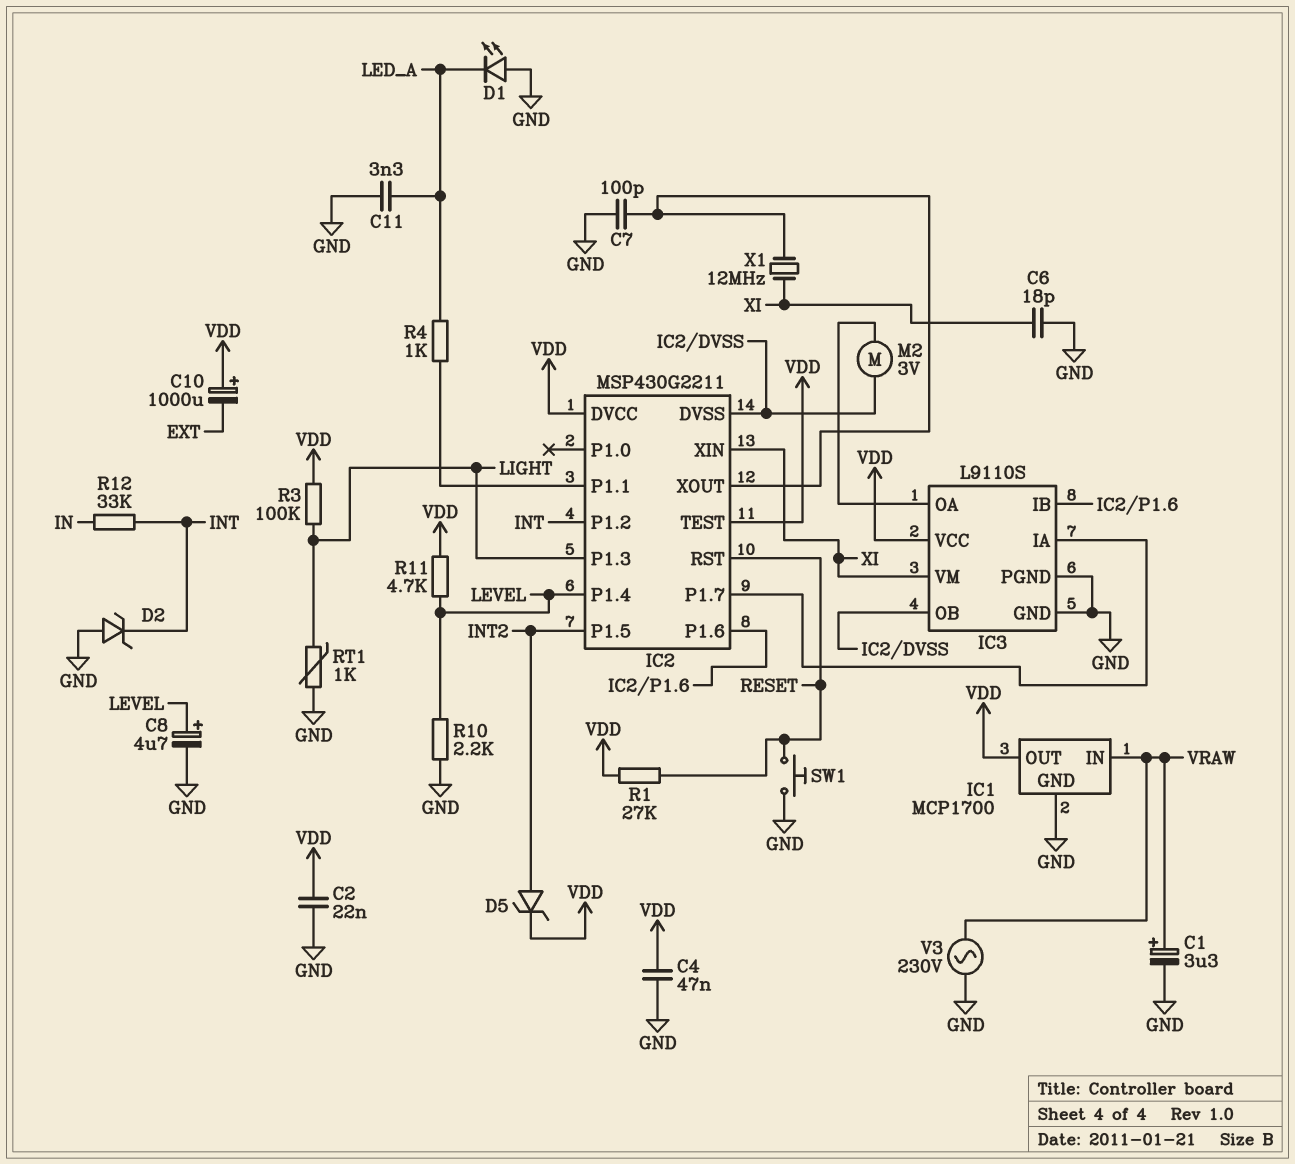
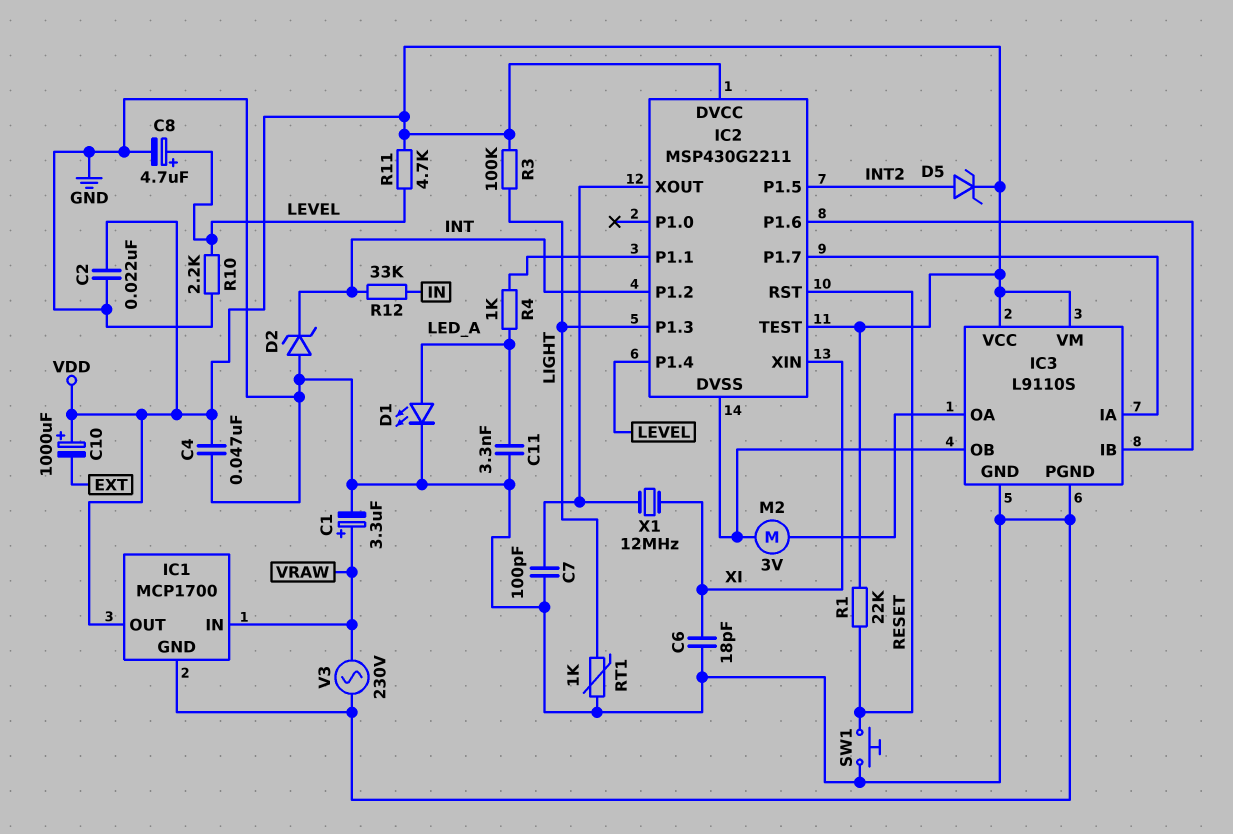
D1: LED (A GND, K LED_A) -> LED (A LED_A, K GND)
IC3 pin VM: XI -> VDD
R1: 27k (RESET, VDD) -> 22k (RESET, VDD)

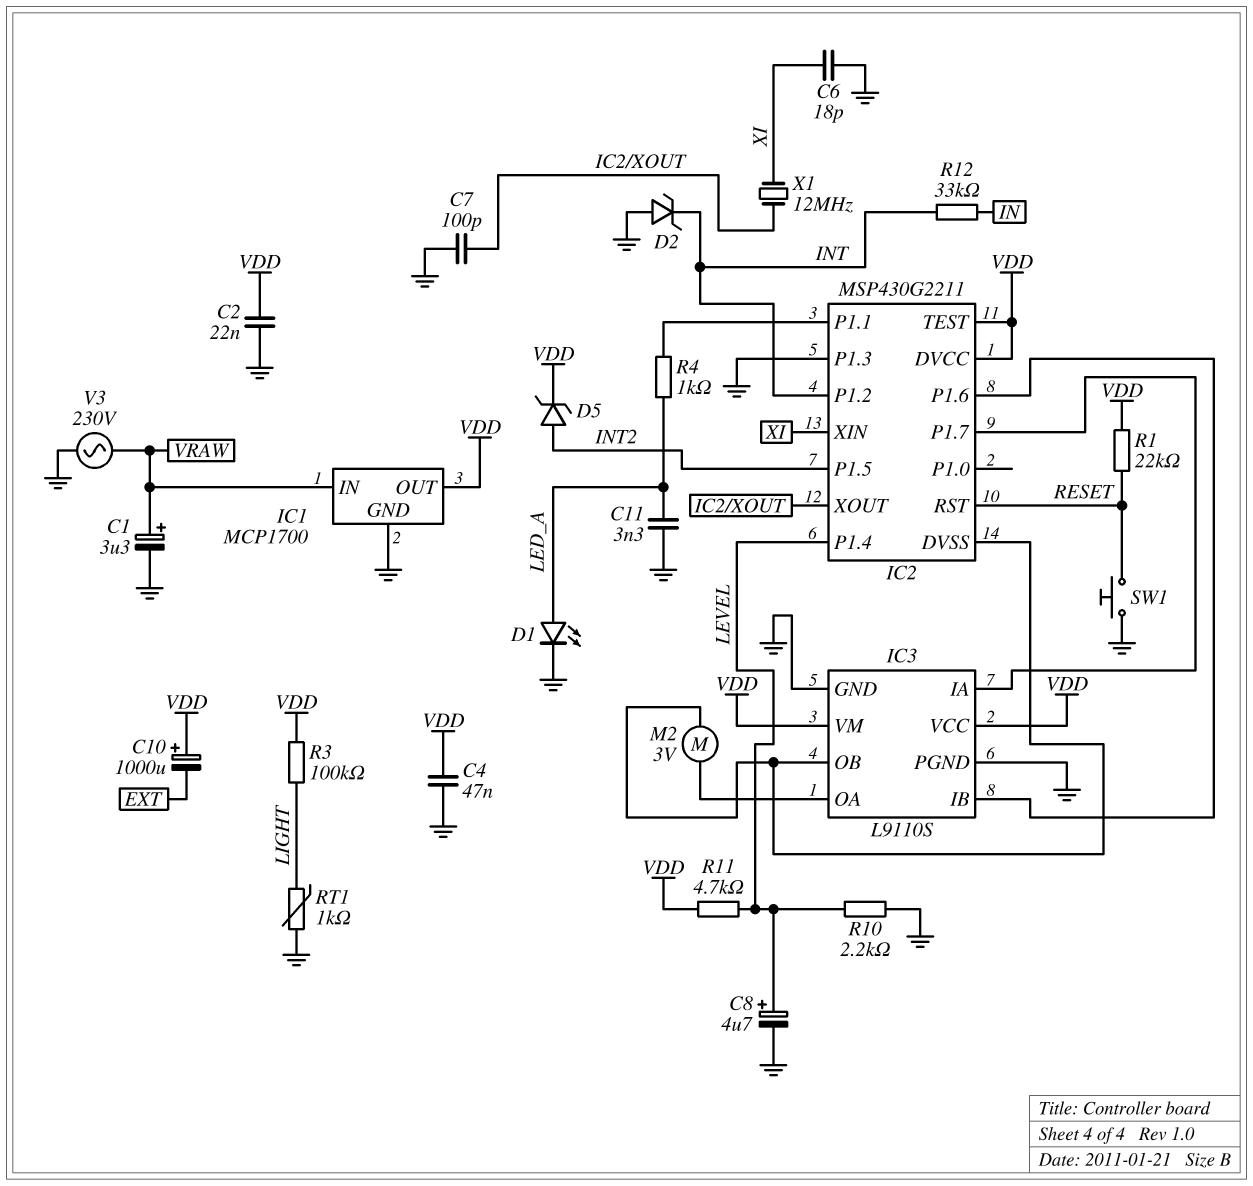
IC2 pin P1.3: LIGHT -> GND

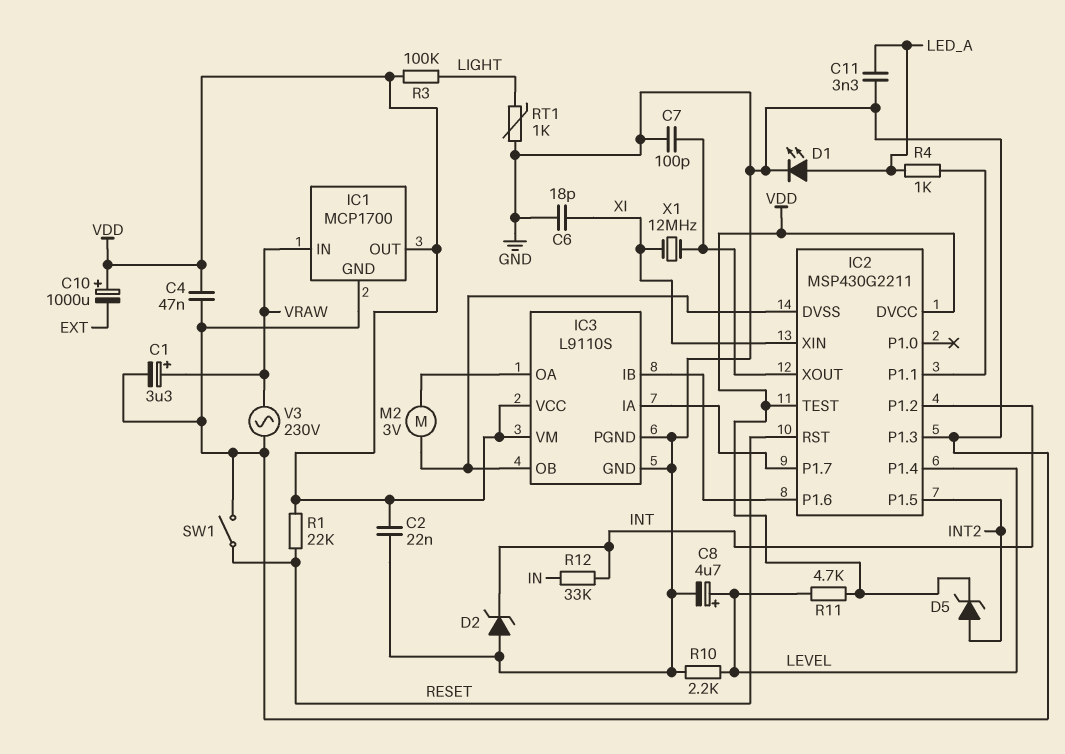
SW1: button (GND, RESET) -> switch (GND, RESET)

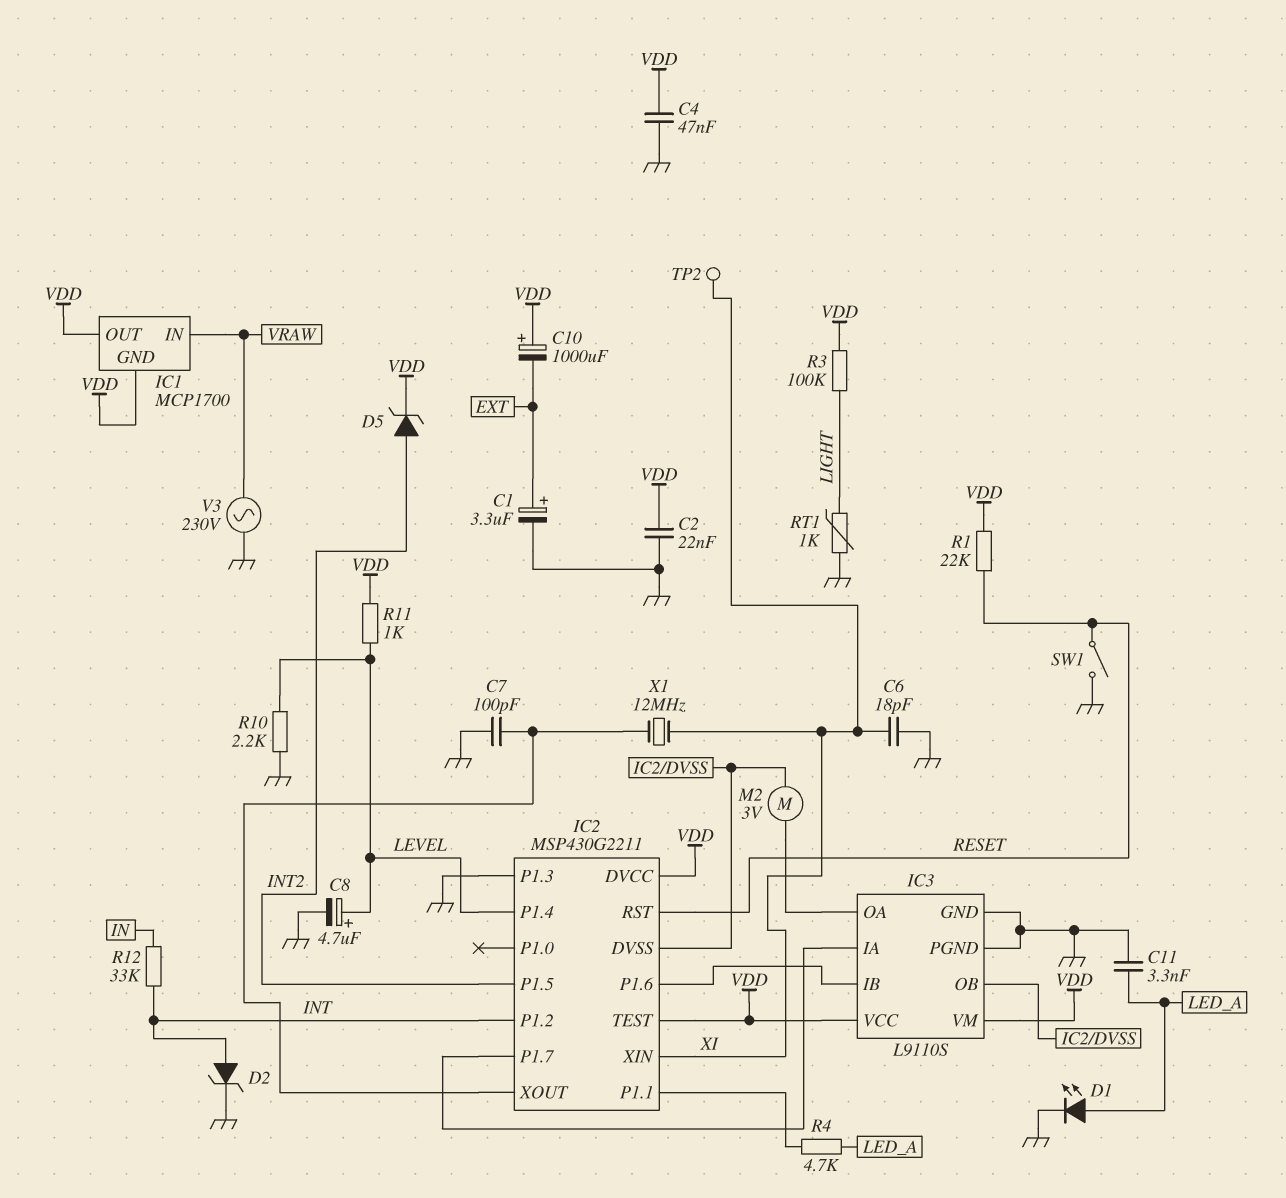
C1: 3.3uF (plus VRAW, minus GND) -> 3.3uF (plus EXT, minus GND)
D2: zener (A GND, K INT) -> zener (A INT, K GND)
IC1 pin GND: GND -> VDD
R4: 1k (IC2/P1.1, LED_A) -> 4.7k (IC2/P1.1, LED_A)
R11: 4.7k (LEVEL, VDD) -> 1k (LEVEL, VDD)
TP2: none -> test point (XI)

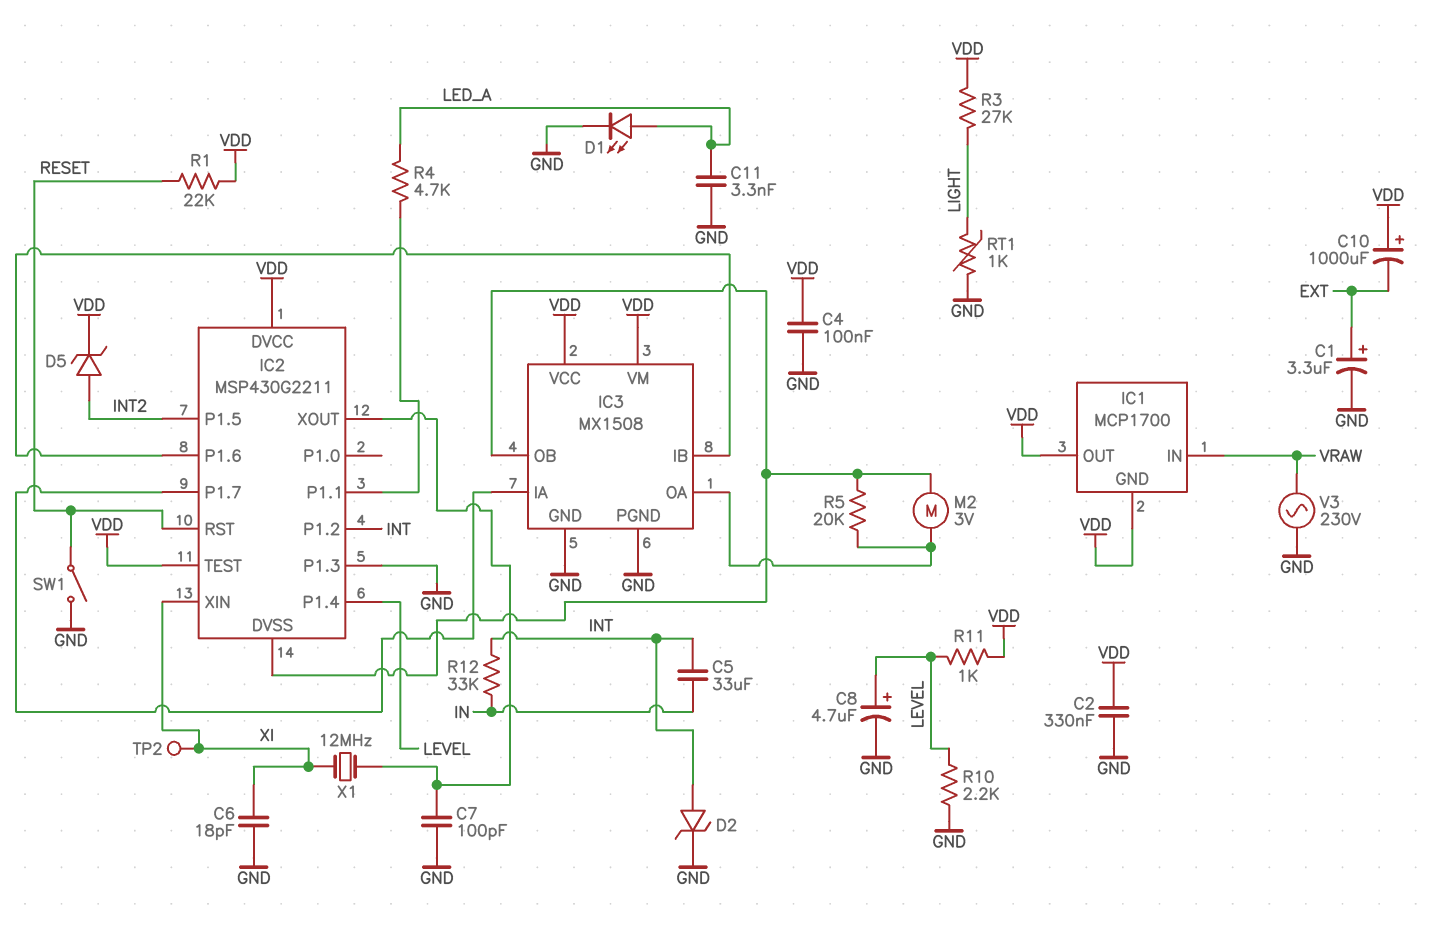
C2: 22nF (GND, VDD) -> 330nF (GND, VDD)
C4: 47nF (GND, VDD) -> 100nF (GND, VDD)
C5: none -> 33uF (IN, INT)
IC3: L9110S -> MX1508
R3: 100k (LIGHT, VDD) -> 27k (LIGHT, VDD)
R5: none -> 20k (IC2/DVSS, IC3/OA)

